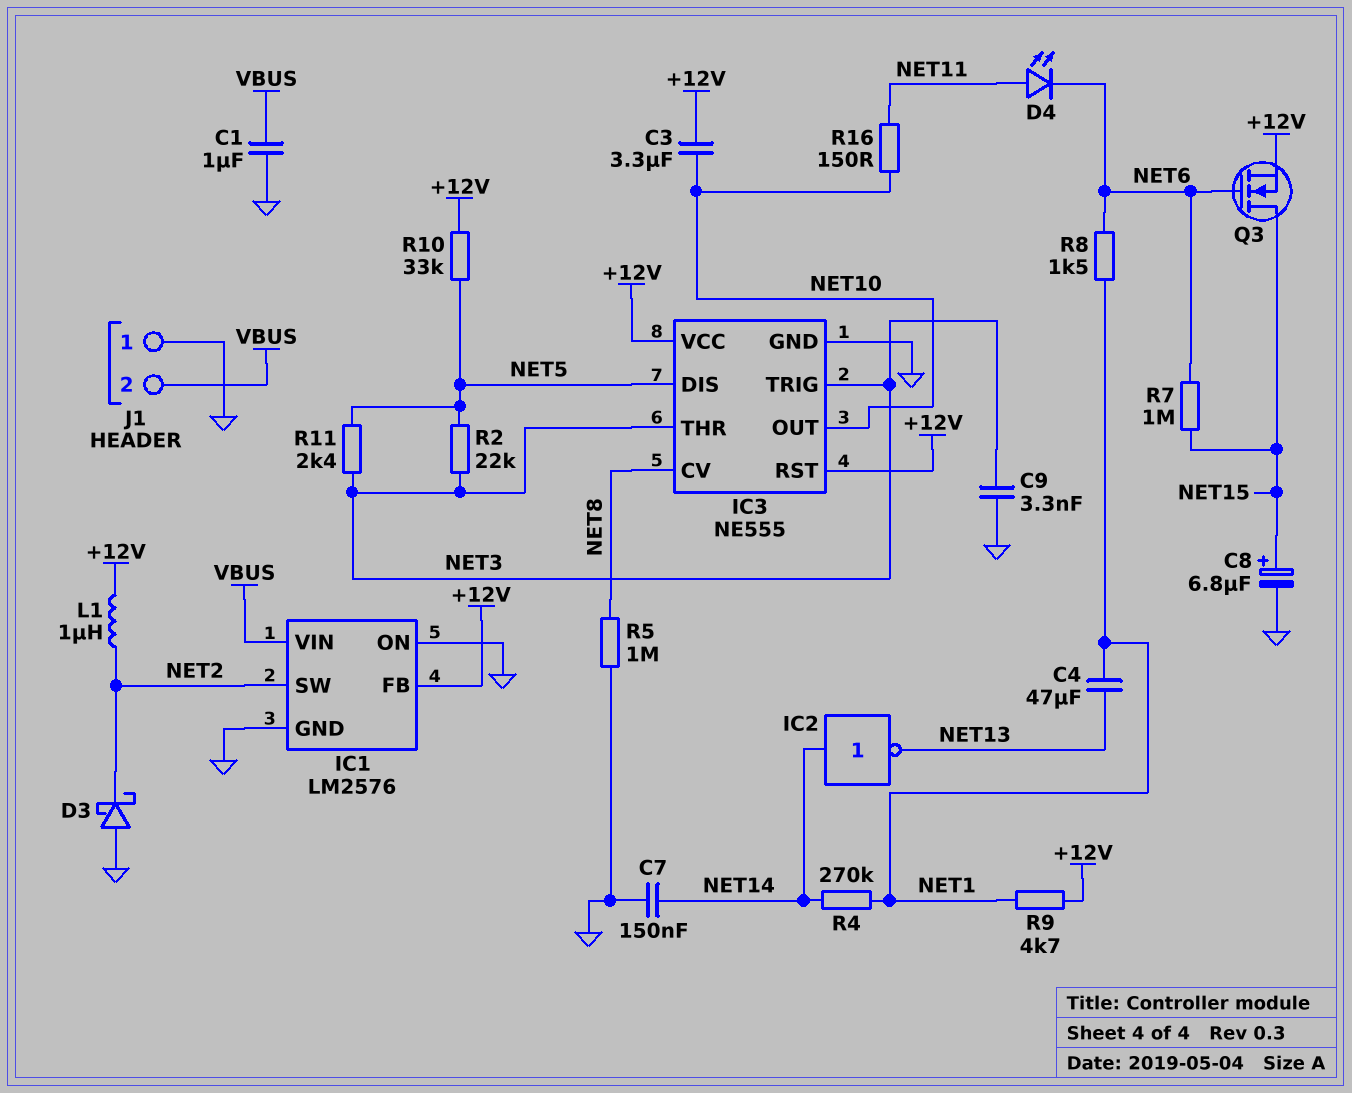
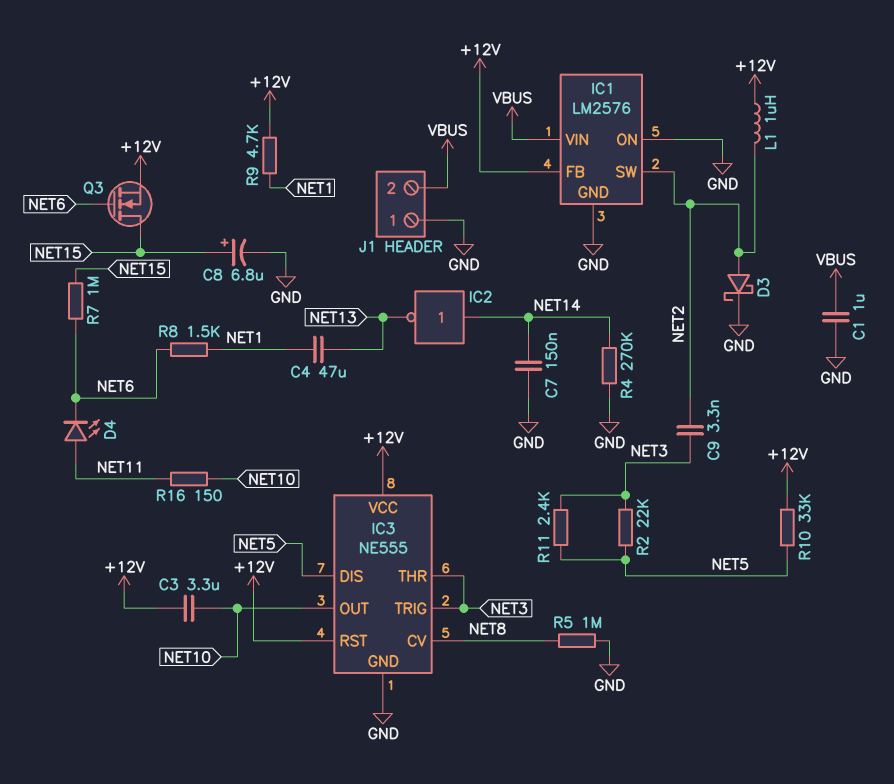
C9: 3.3nF (GND, NET3) -> 3.3nF (NET2, NET3)
D3: schottky (A GND, K NET2) -> schottky (A NET2, K GND)
R4: 270k (NET1, NET14) -> 270k (GND, NET14)

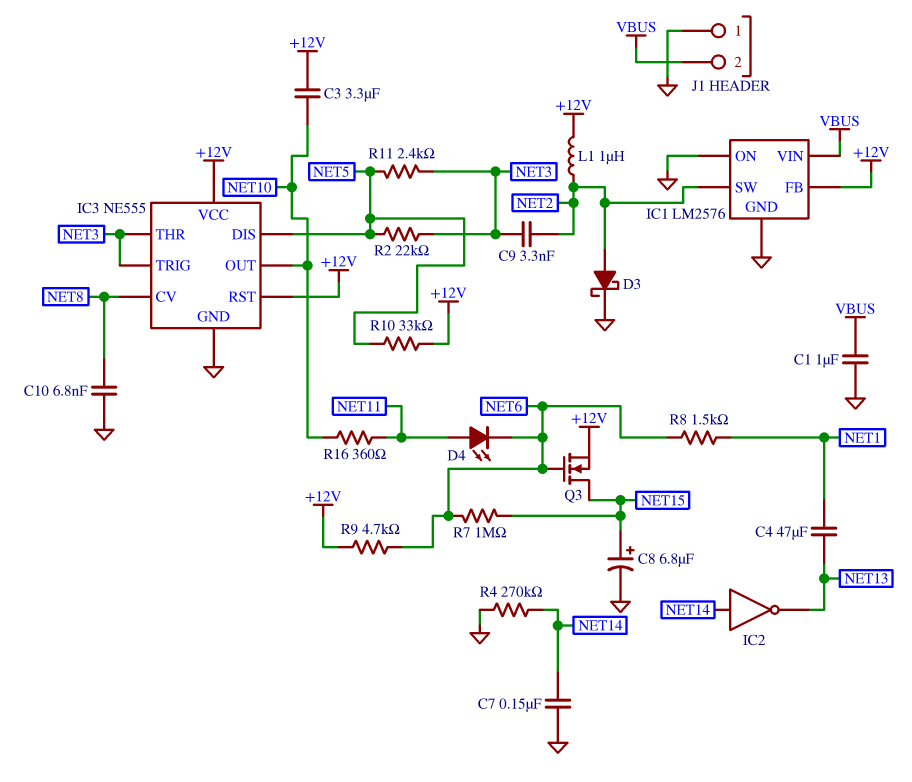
C10: none -> 6.8nF (GND, NET8)
R5: 1M (GND, NET8) -> none
R9: 4.7k (+12V, NET1) -> 4.7k (+12V, NET6)
R16: 150 (NET10, NET11) -> 360 (NET10, NET11)

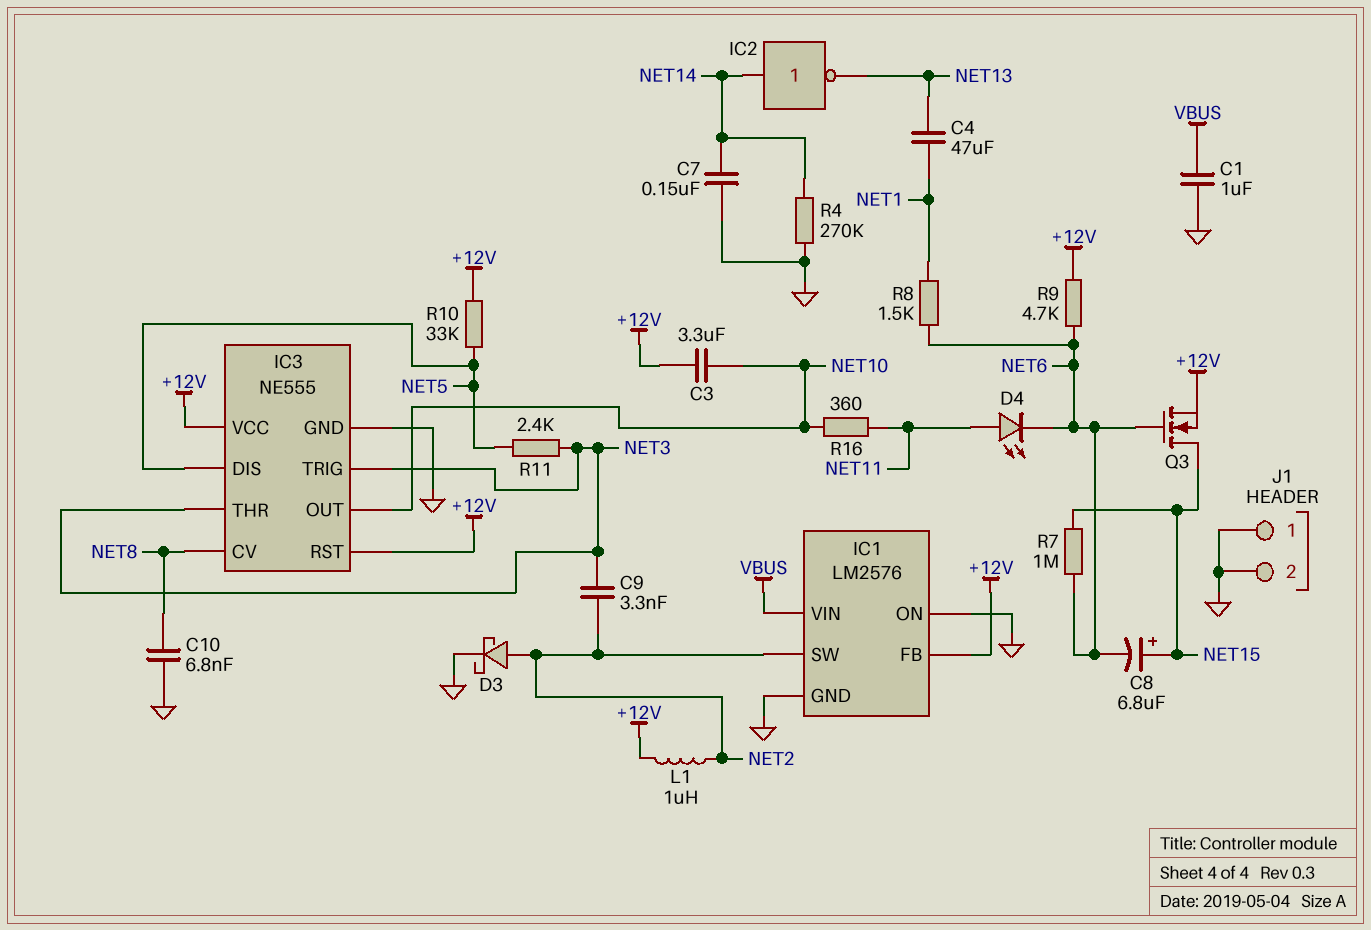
C8: 6.8uF (plus NET15, minus GND) -> 6.8uF (plus NET15, minus NET6)
J1 pin 2: VBUS -> GND
R2: 22k (NET3, NET5) -> none

